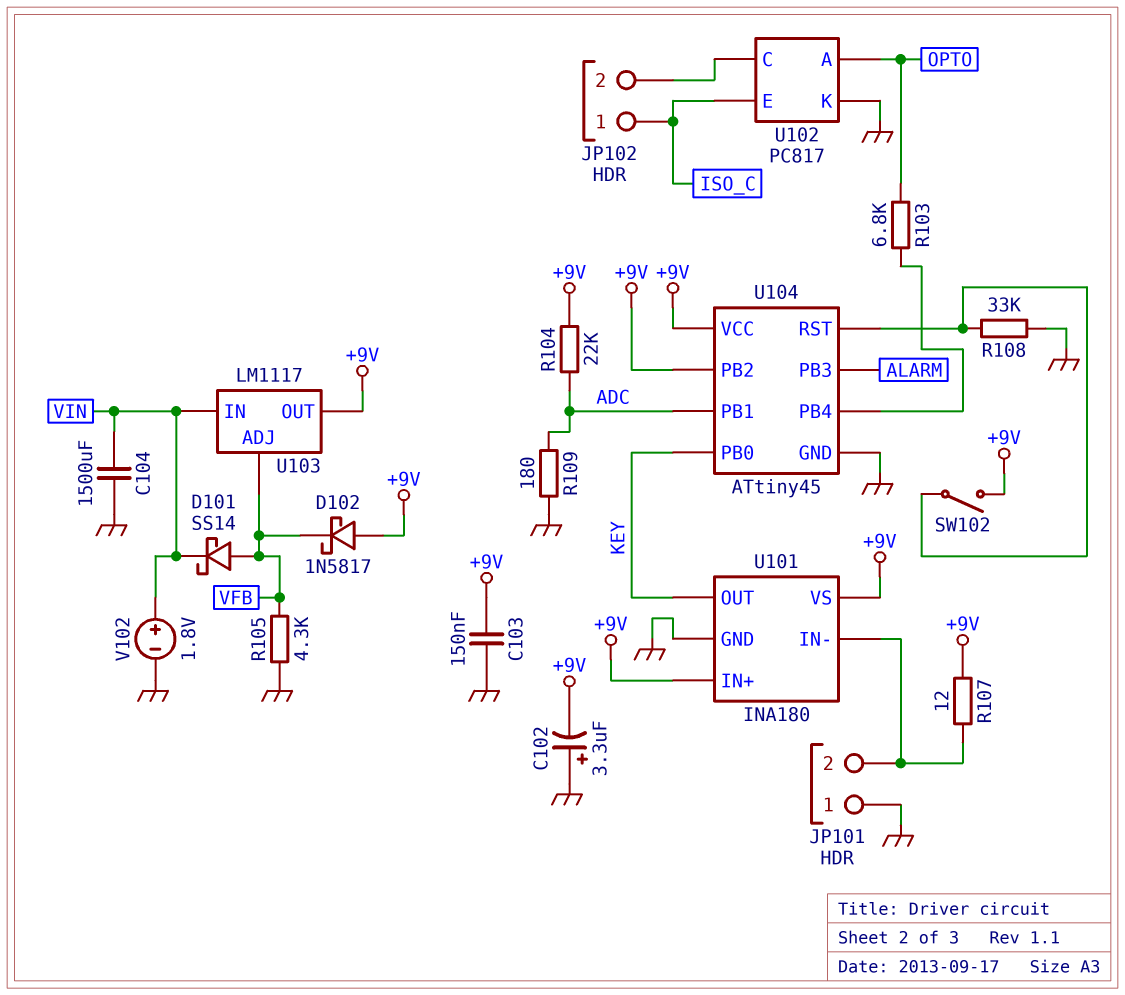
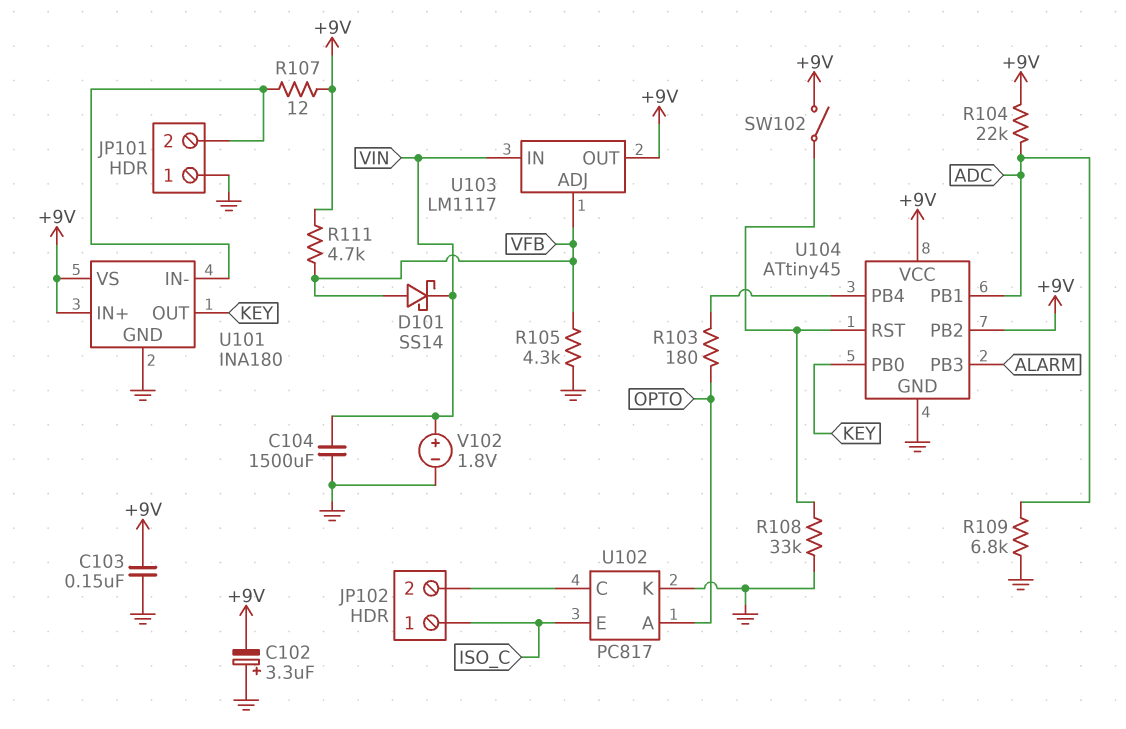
D102: schottky 1N5817 (A +9V, K VFB) -> none
R103: 6.8k (OPTO, U104/PB4) -> 180 (OPTO, U104/PB4)
R109: 180 (ADC, GND) -> 6.8k (ADC, GND)
R111: none -> 4.7k (+9V, VFB)

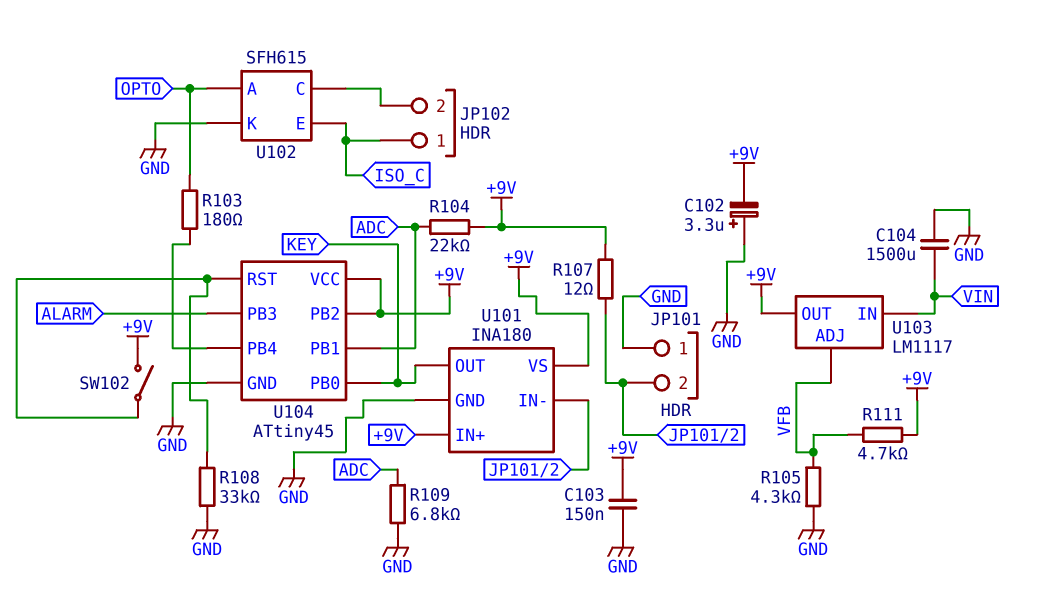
D101: schottky SS14 (A VFB, K VIN) -> none
U102: PC817 -> SFH615
V102: 1.8V (plus VIN, minus GND) -> none

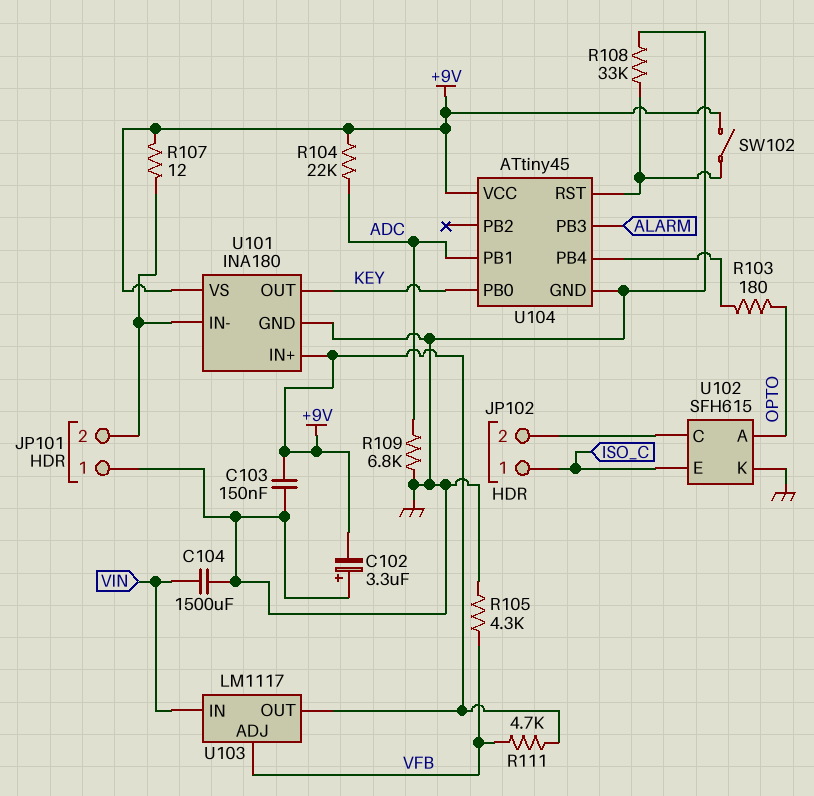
U104 pin PB2: +9V -> none

